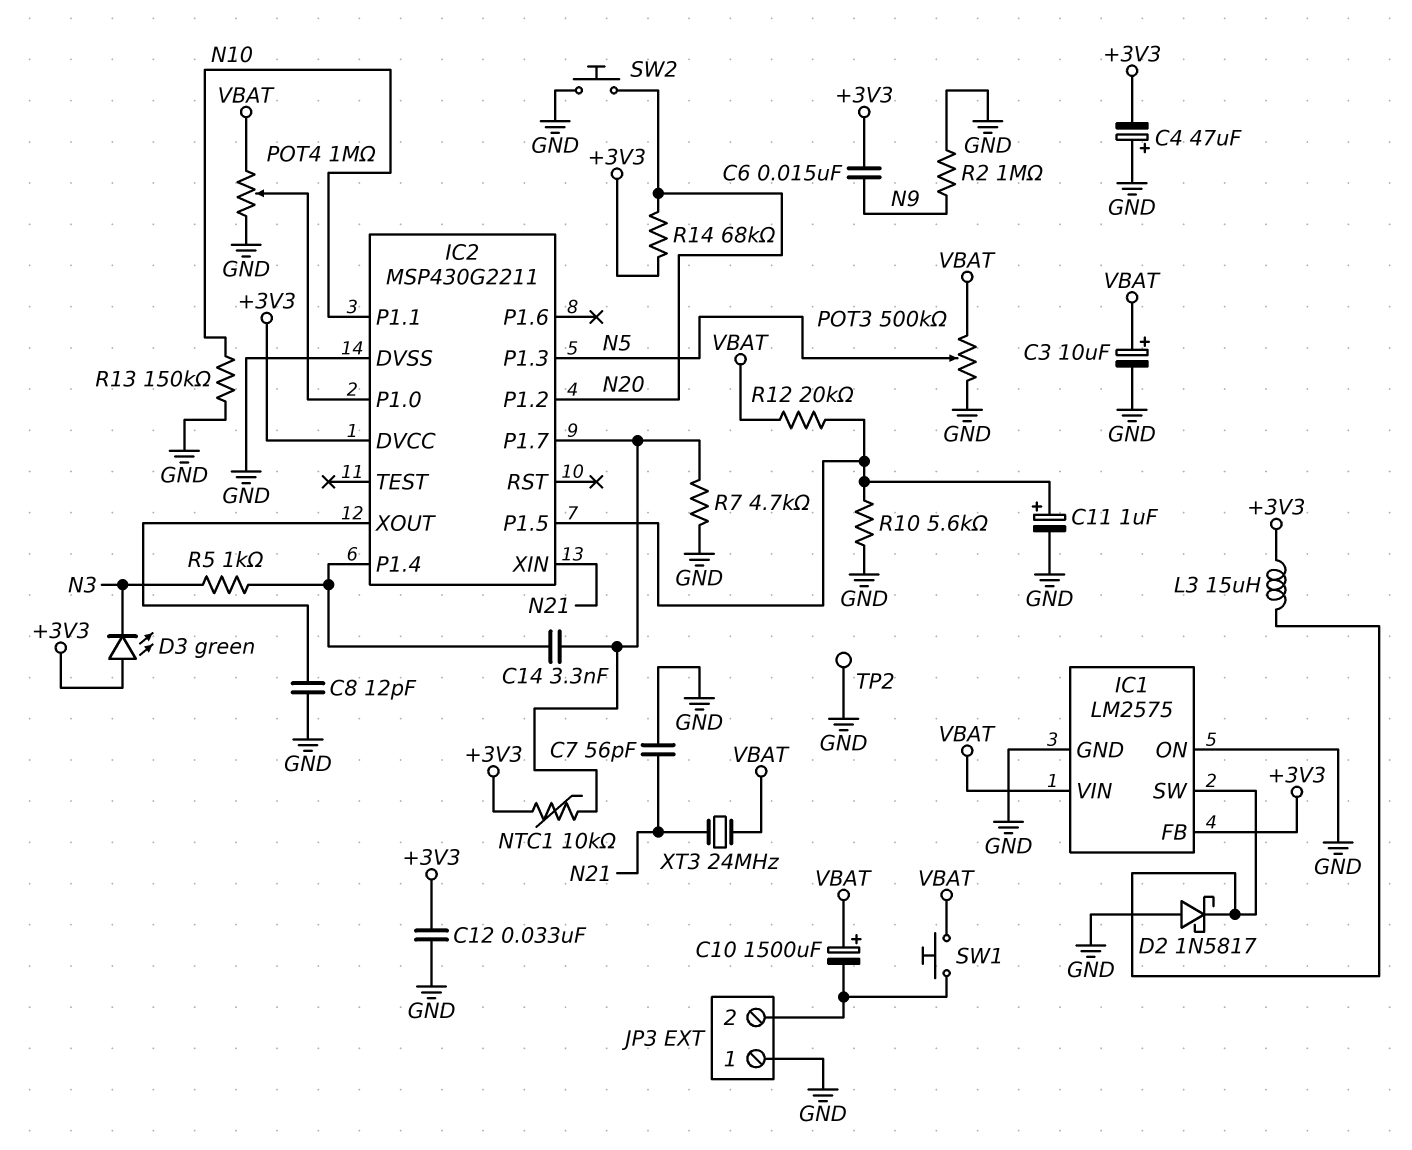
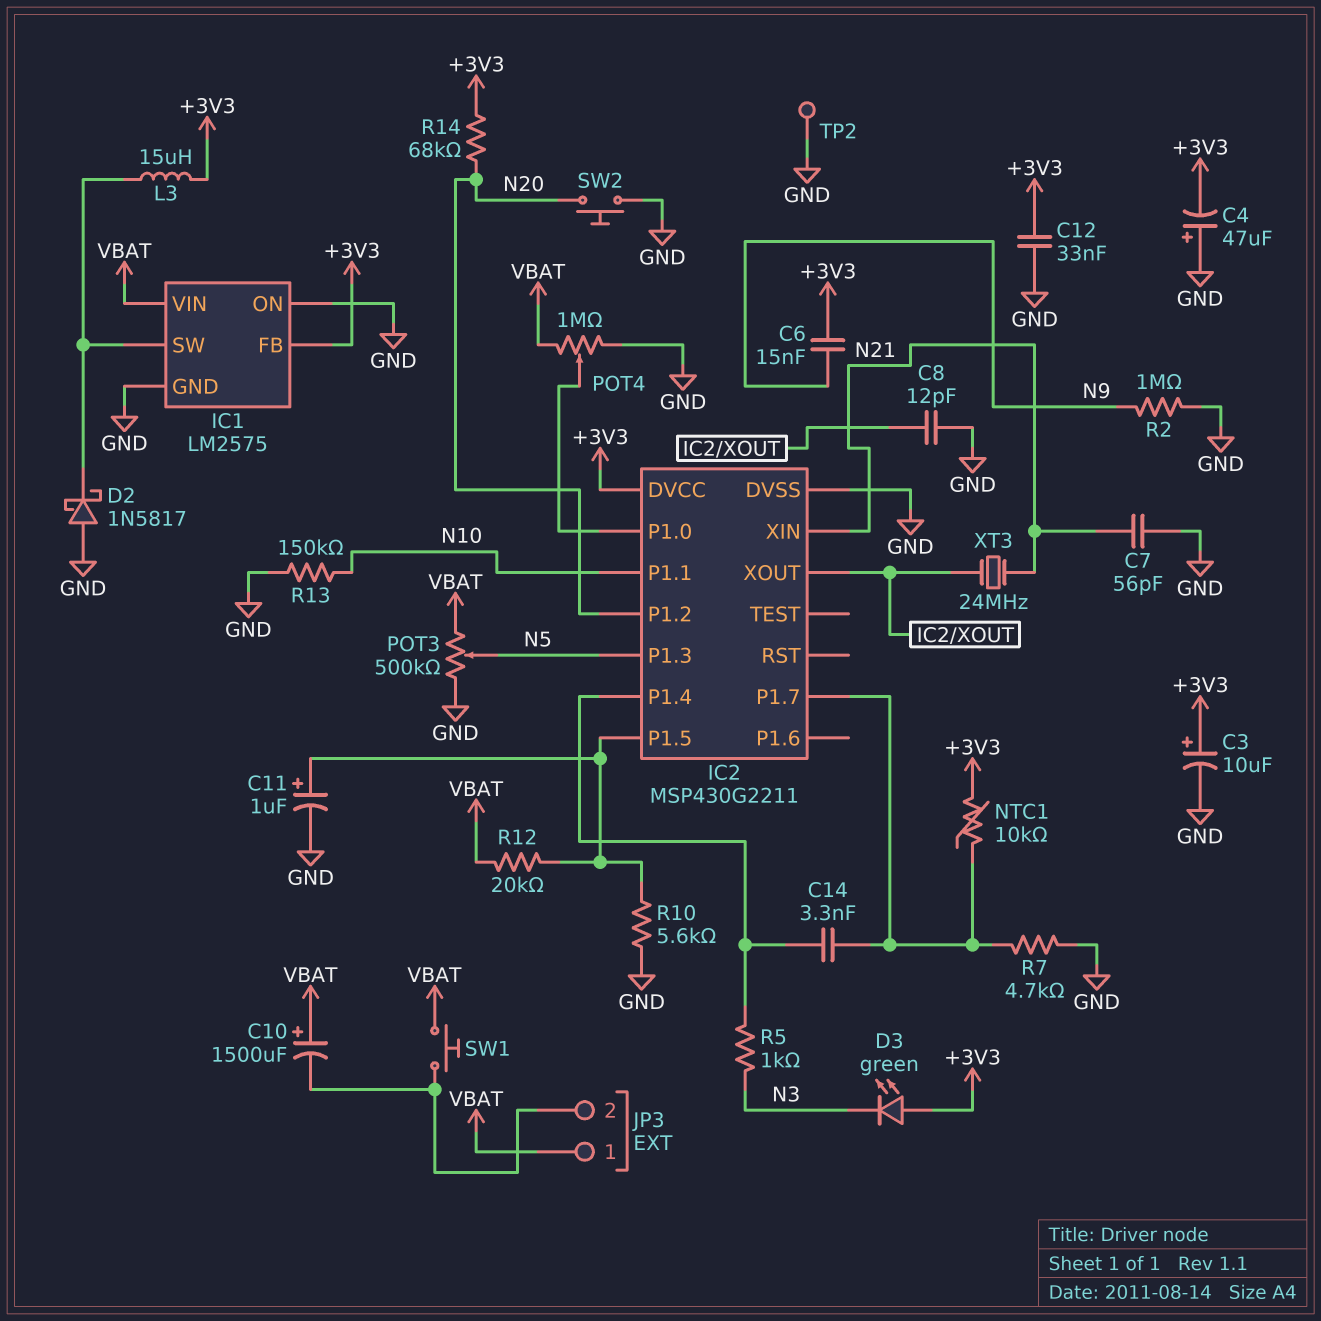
C3: 10uF (plus VBAT, minus GND) -> 10uF (plus +3V3, minus GND)
JP3 pin 1: GND -> VBAT
XT3: 24MHz (N21, VBAT) -> 24MHz (IC2/XOUT, N21)

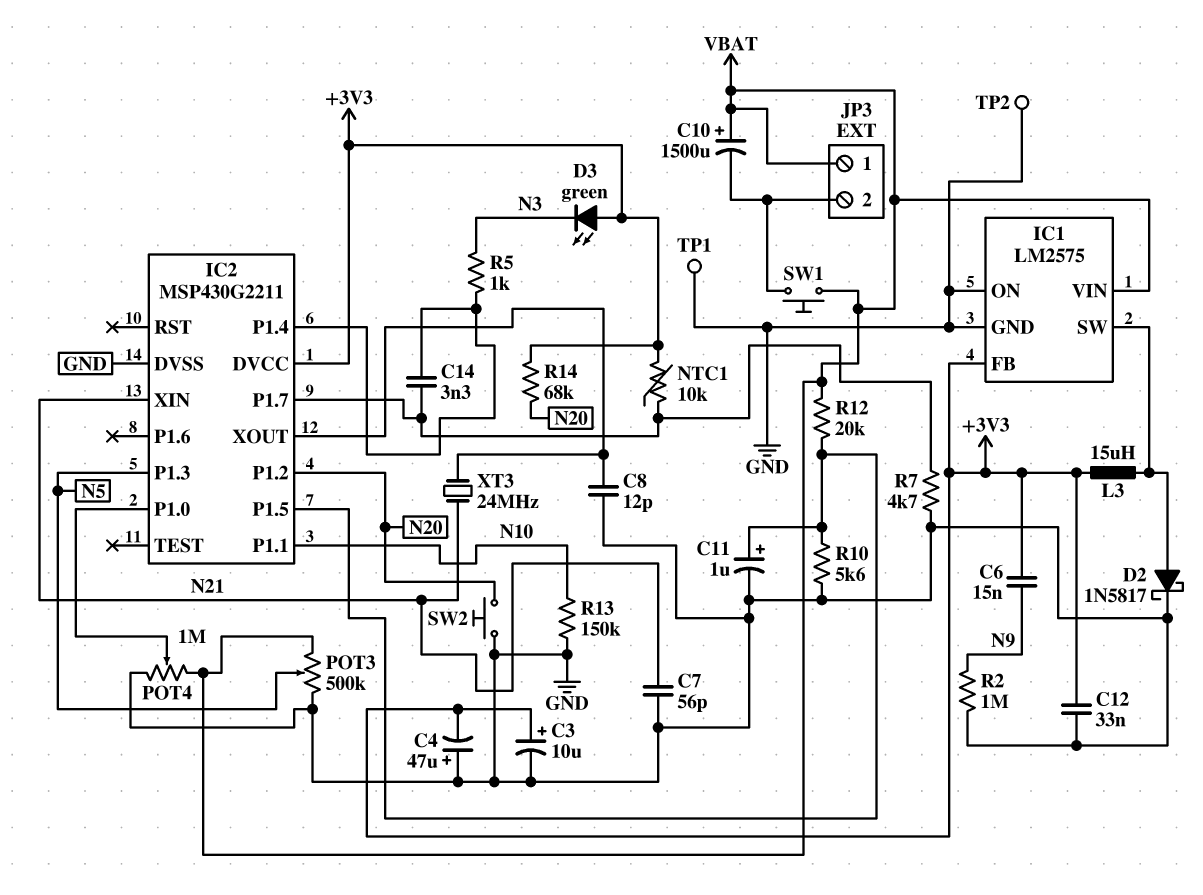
D2: schottky 1N5817 (A GND, K IC1/SW) -> schottky 1N5817 (A IC1/SW, K GND)
TP1: none -> test point (GND)

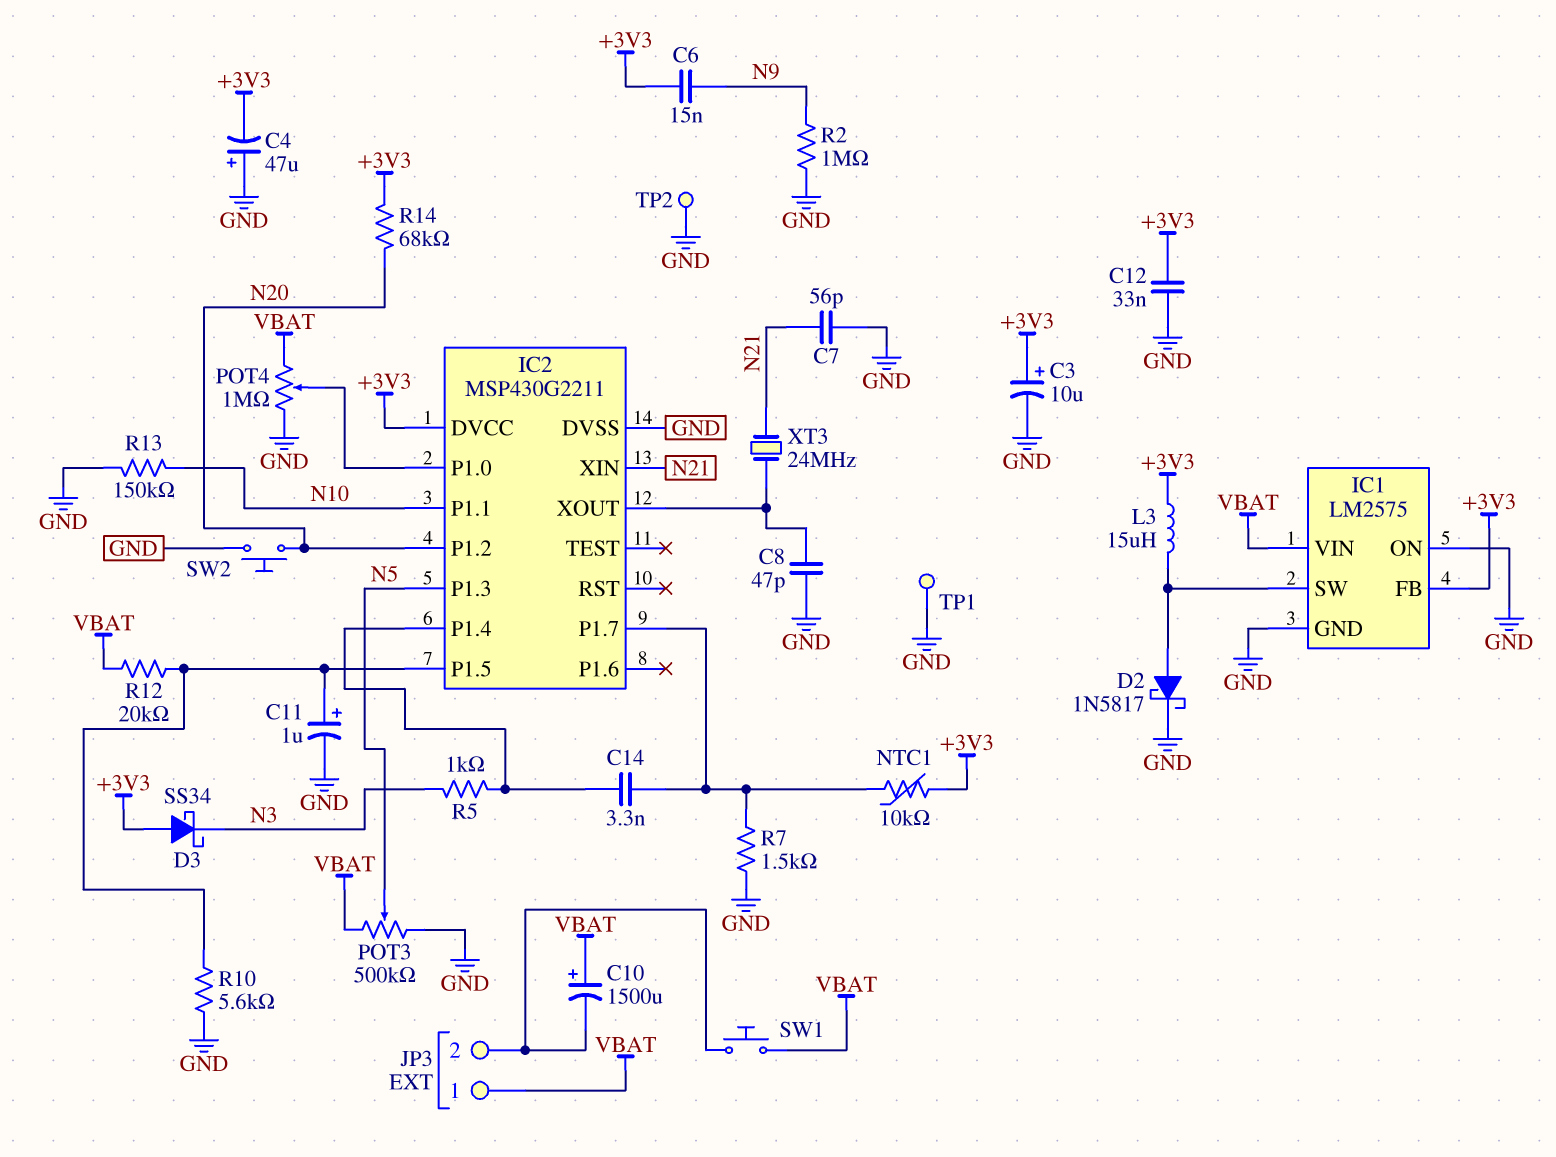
C8: 12pF (GND, IC2/XOUT) -> 47pF (GND, IC2/XOUT)
D3: LED green (A +3V3, K N3) -> schottky SS34 (A +3V3, K N3)
R7: 4.7k (GND, IC2/P1.7) -> 1.5k (GND, IC2/P1.7)

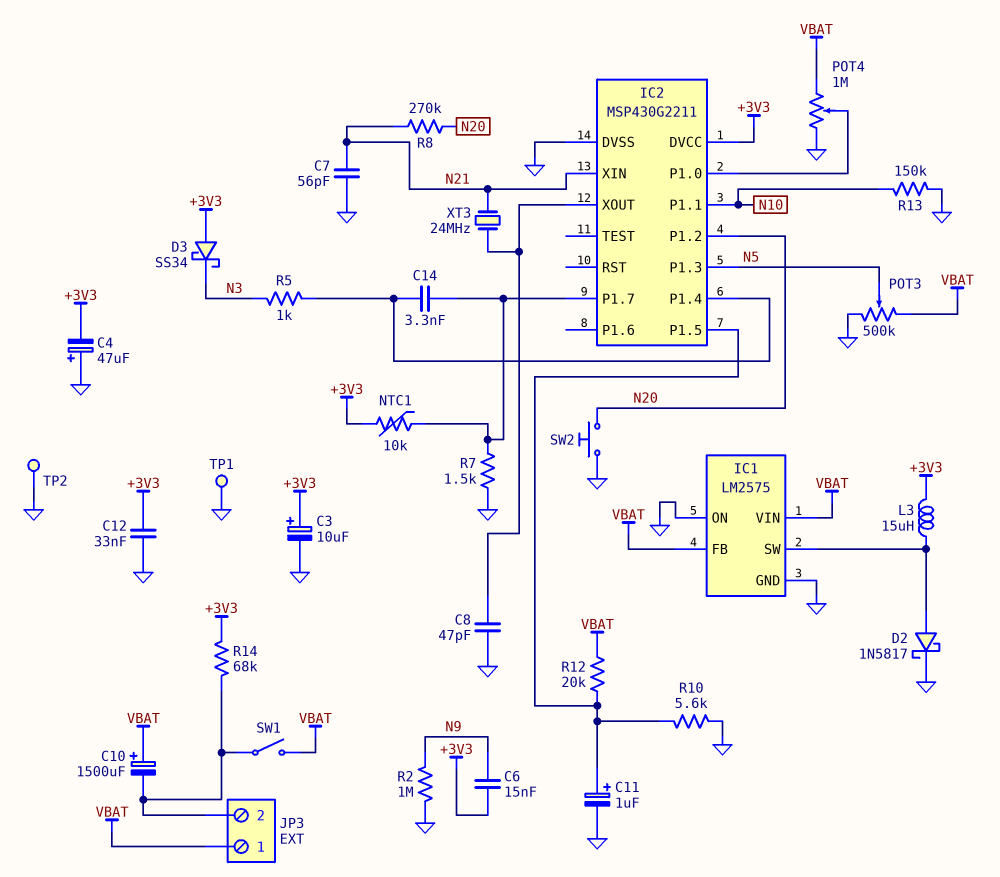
IC1 pin FB: +3V3 -> VBAT
R8: none -> 270k (N20, N21)
R14: 68k (+3V3, N20) -> 68k (+3V3, JP3/2)
SW1: button (JP3/2, VBAT) -> switch (JP3/2, VBAT)

